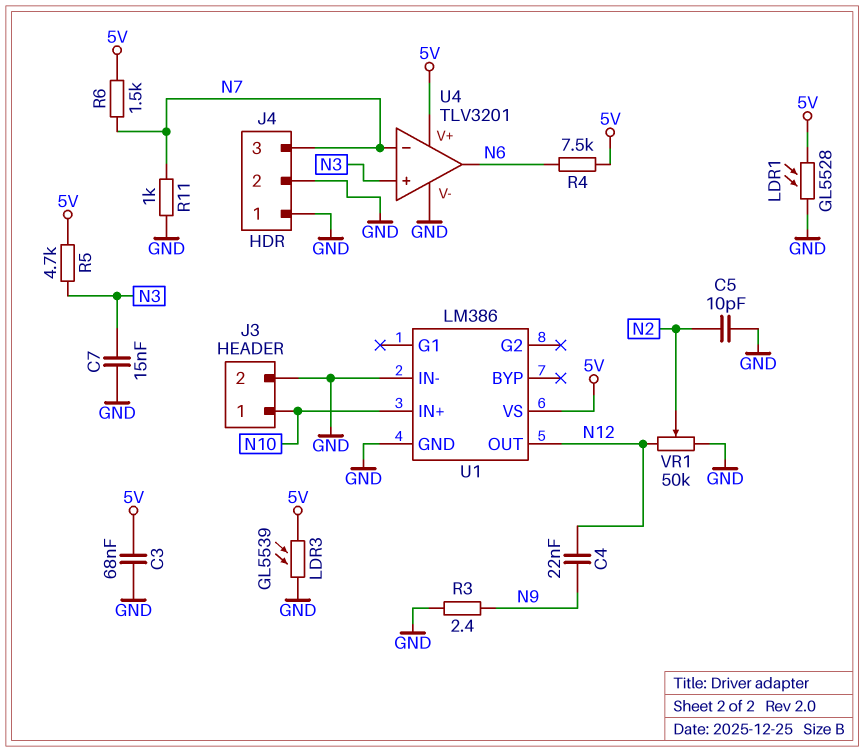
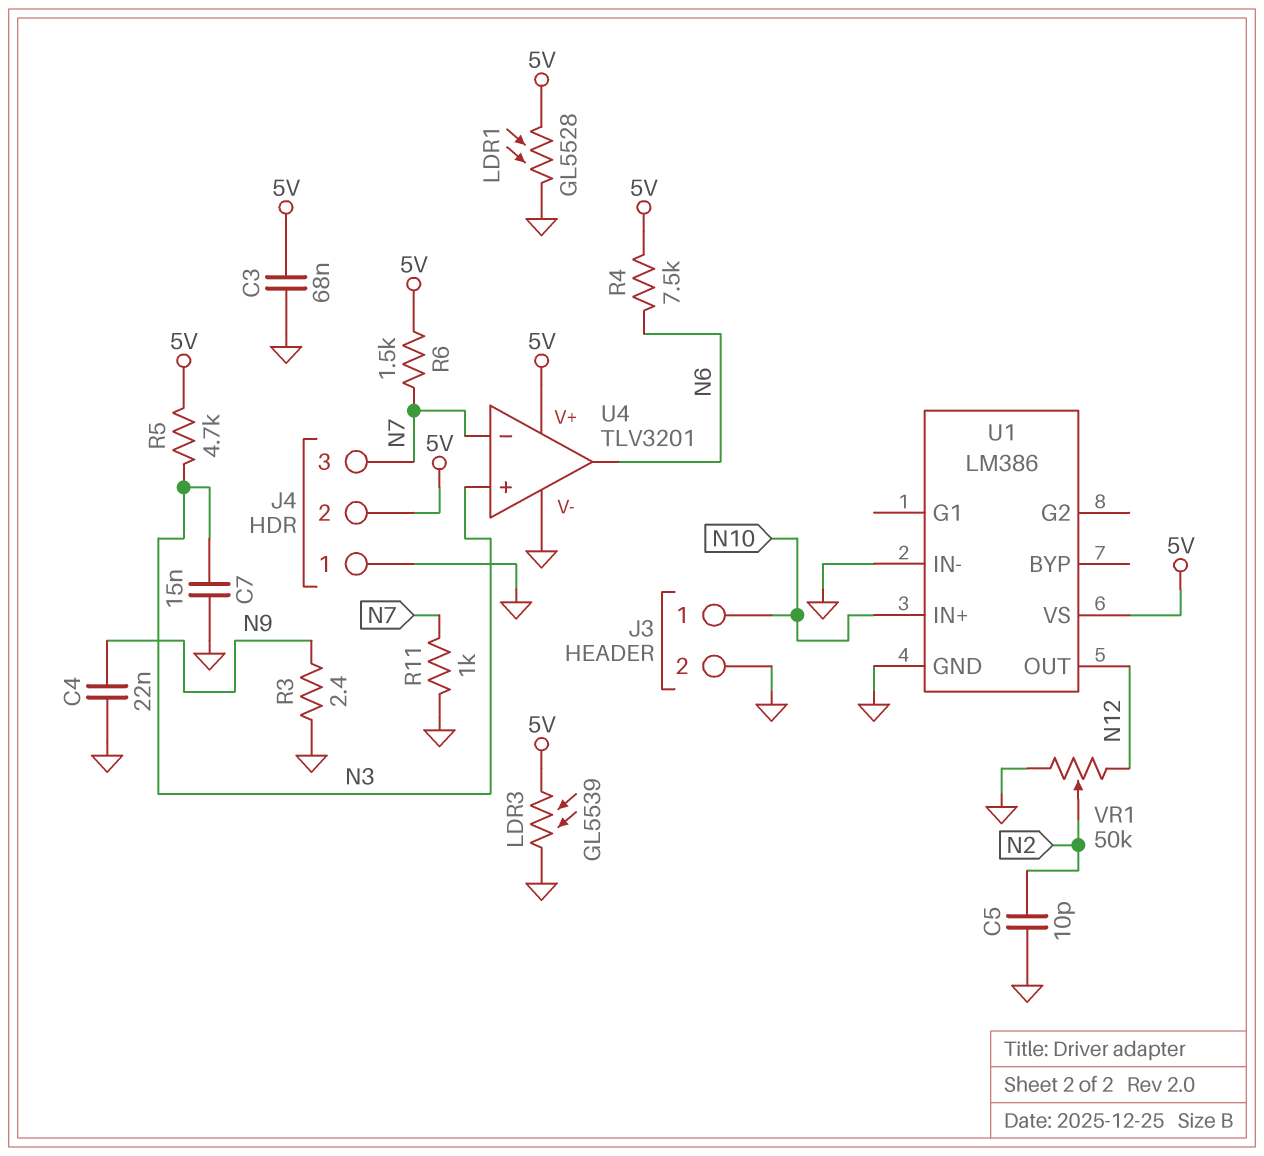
C4: 22nF (N9, N12) -> 22nF (GND, N9)
J4 pin 2: GND -> 5V

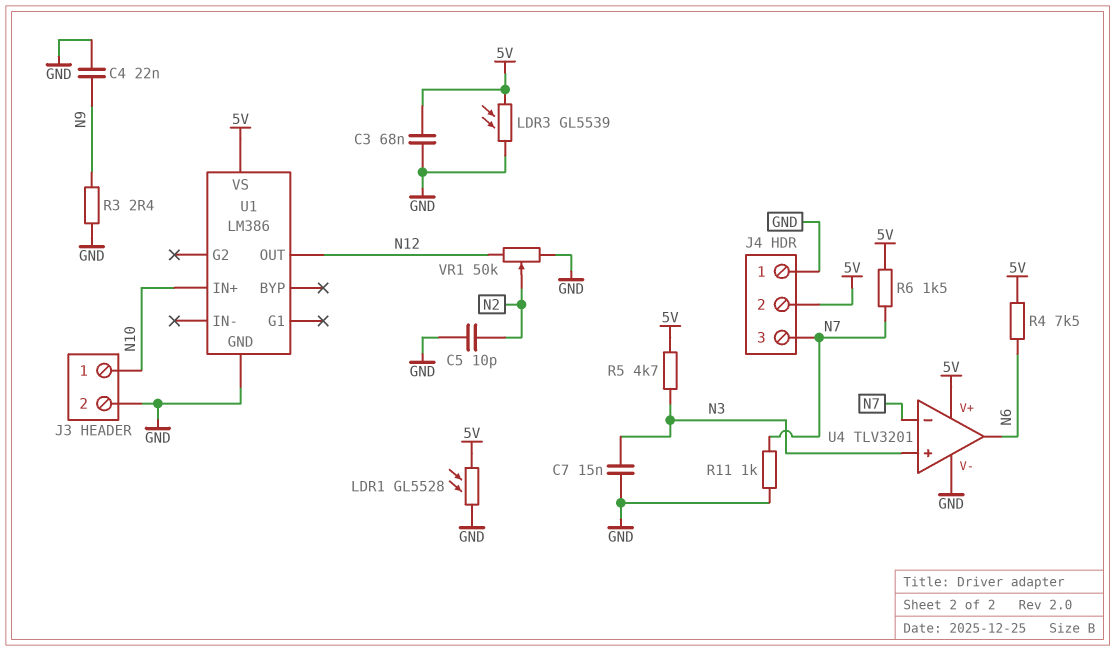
U1 pin IN-: GND -> none

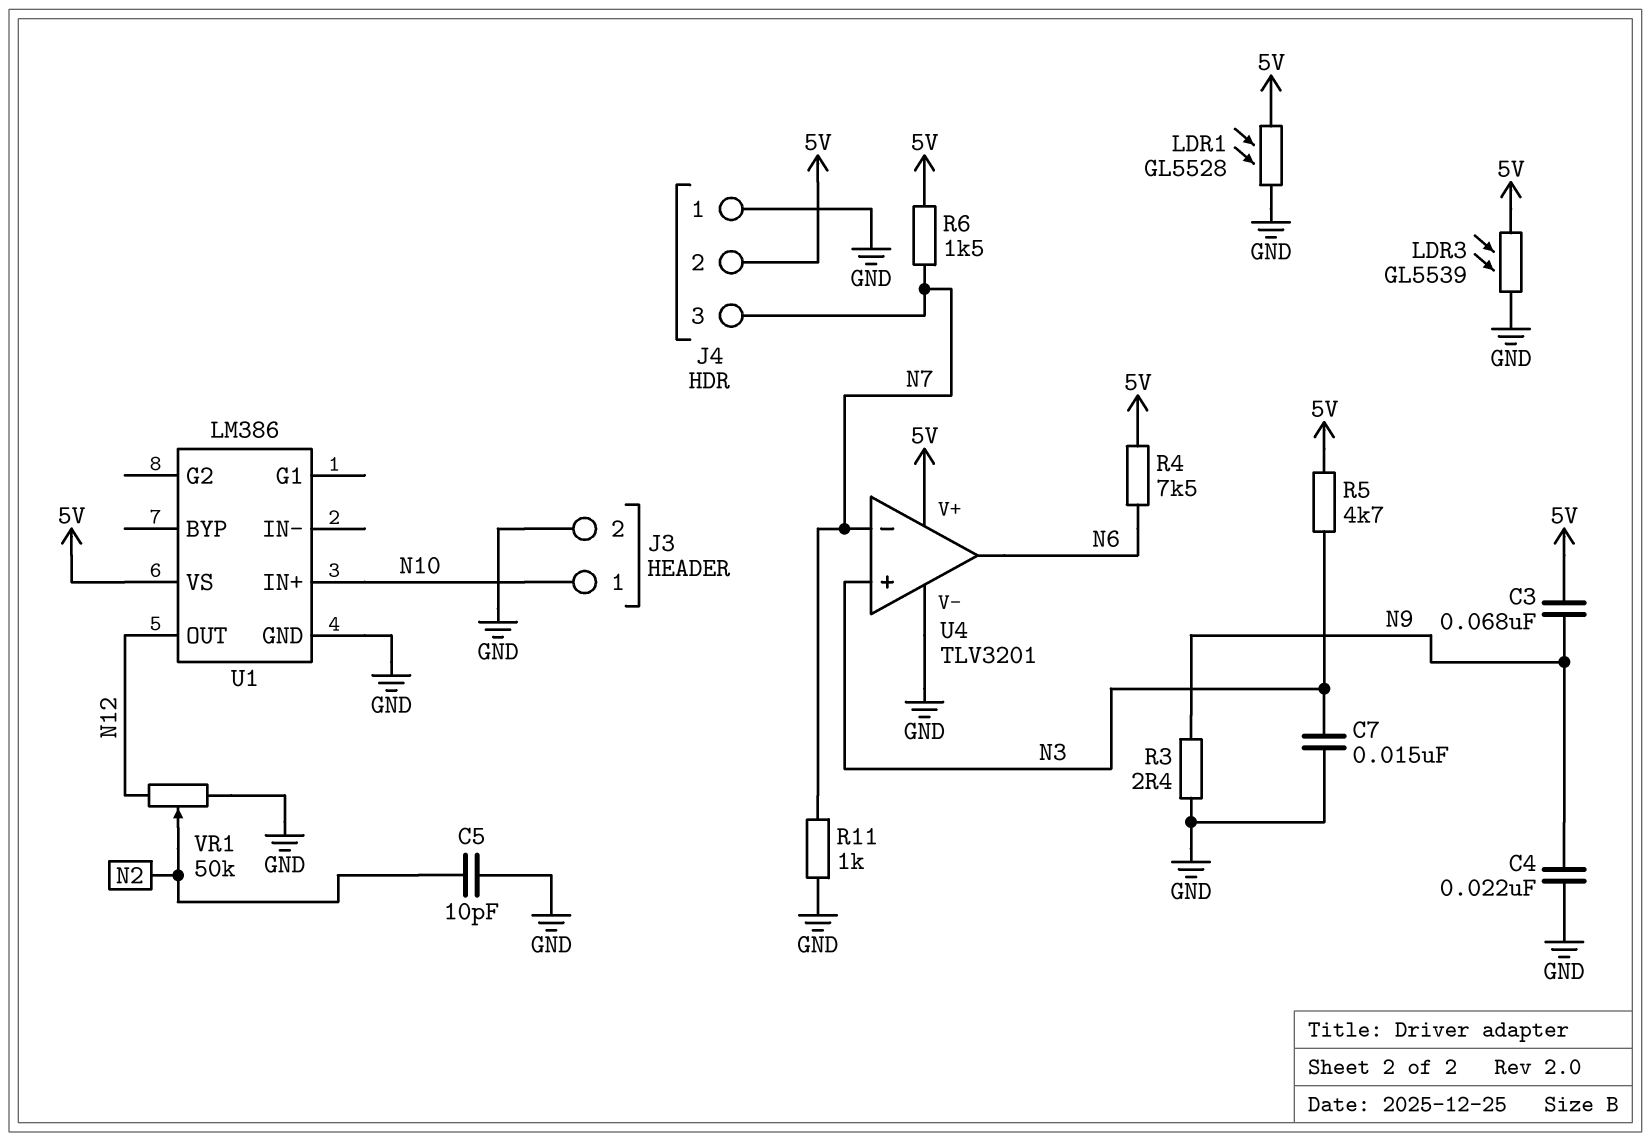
C3: 68nF (5V, GND) -> 68nF (5V, N9)

